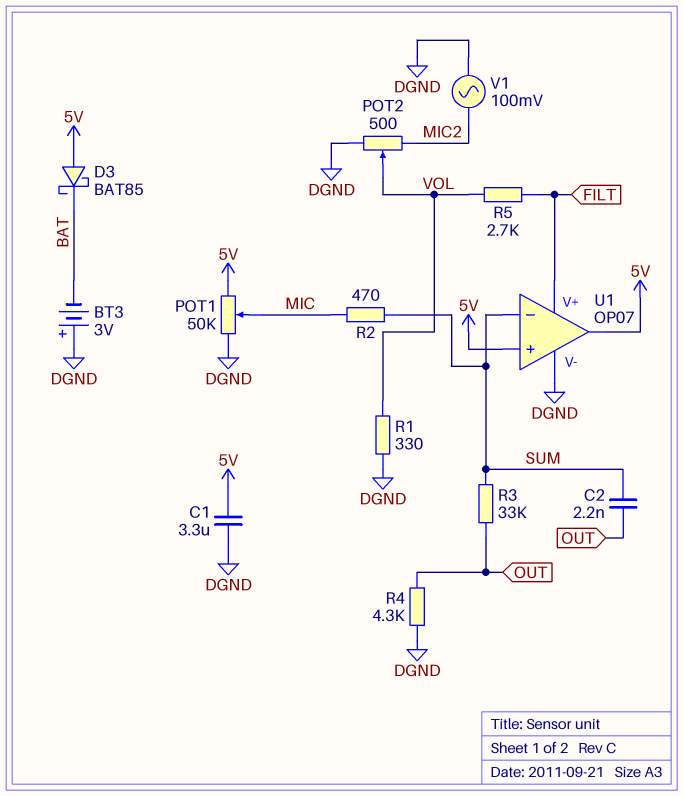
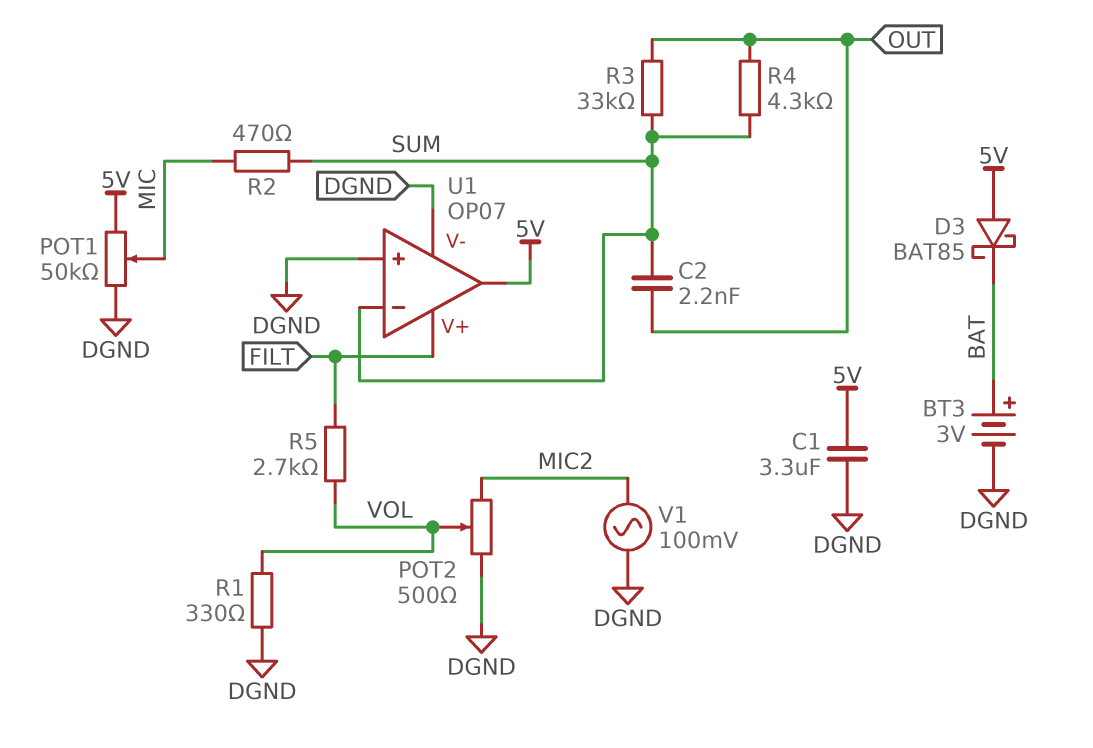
BT3: 3V (plus DGND, minus BAT) -> 3V (plus BAT, minus DGND)
R4: 4.3k (DGND, OUT) -> 4.3k (OUT, SUM)
U1 pin in+: 5V -> DGND

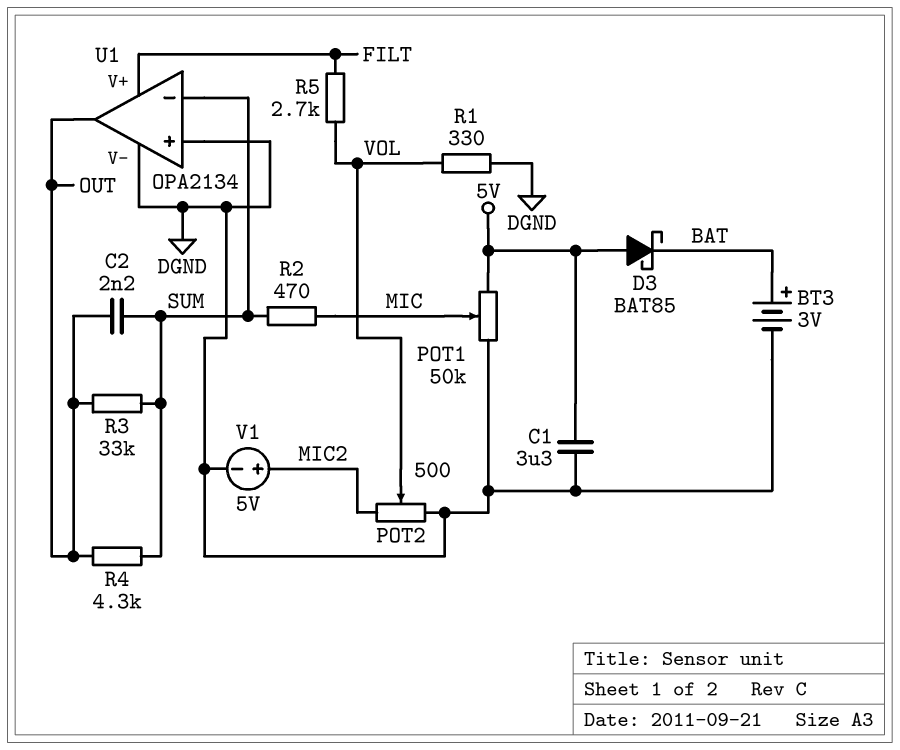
U1: OP07 -> OPA2134
U1 pin out: 5V -> OUT
V1: AC 100mV (DGND, MIC2) -> 5V (plus MIC2, minus DGND)

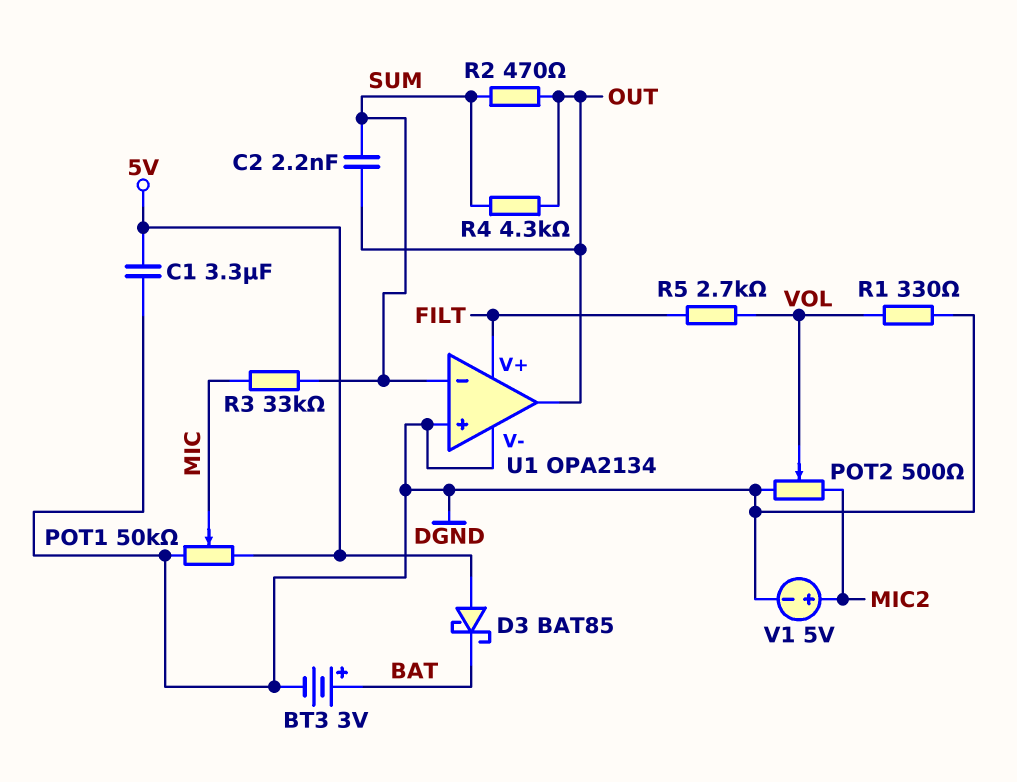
R2: 470 (MIC, SUM) -> 470 (OUT, SUM)
R3: 33k (OUT, SUM) -> 33k (MIC, SUM)

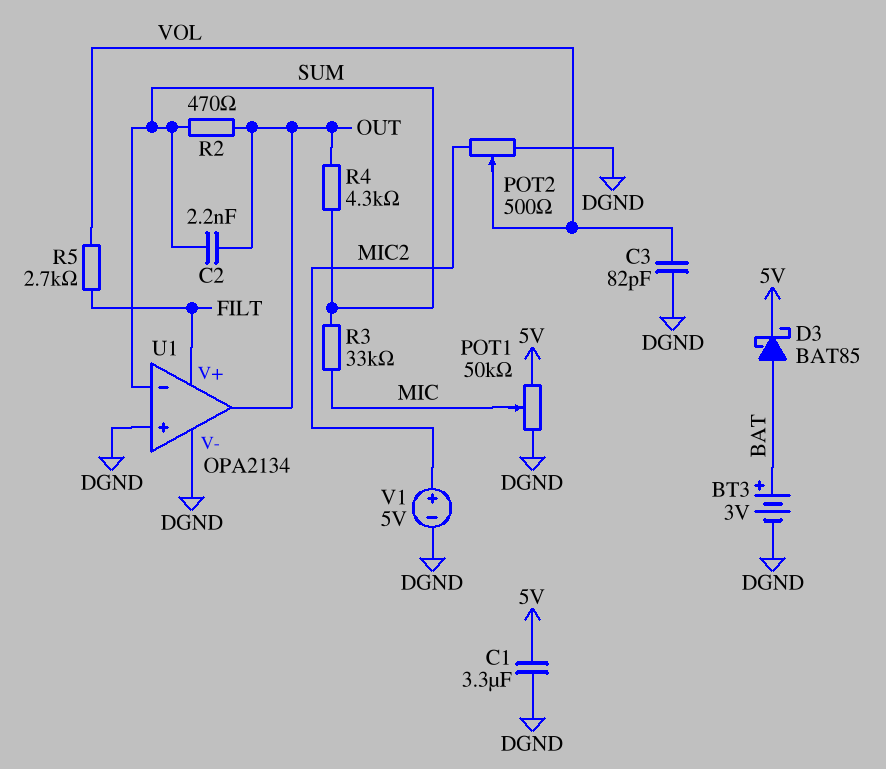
C3: none -> 82pF (DGND, VOL)
D3: schottky BAT85 (A 5V, K BAT) -> schottky BAT85 (A BAT, K 5V)
R1: 330 (DGND, VOL) -> none

